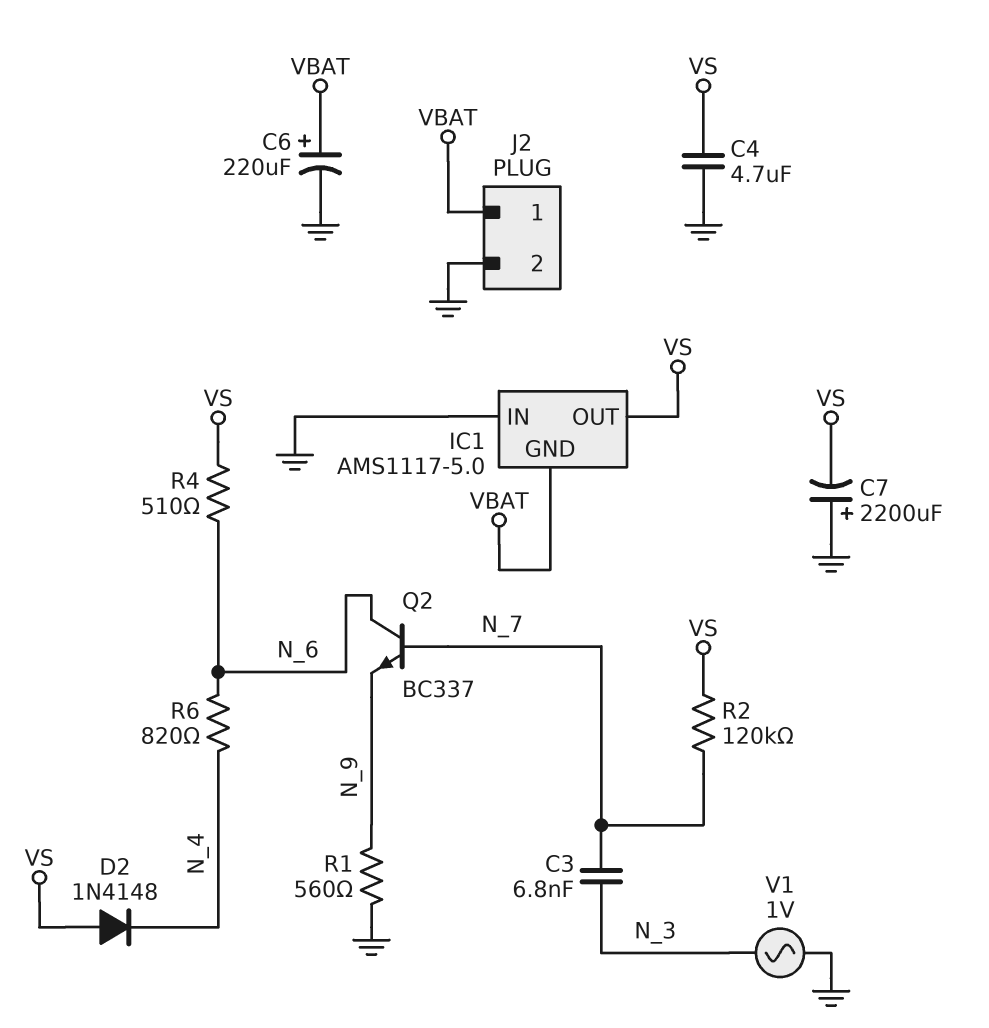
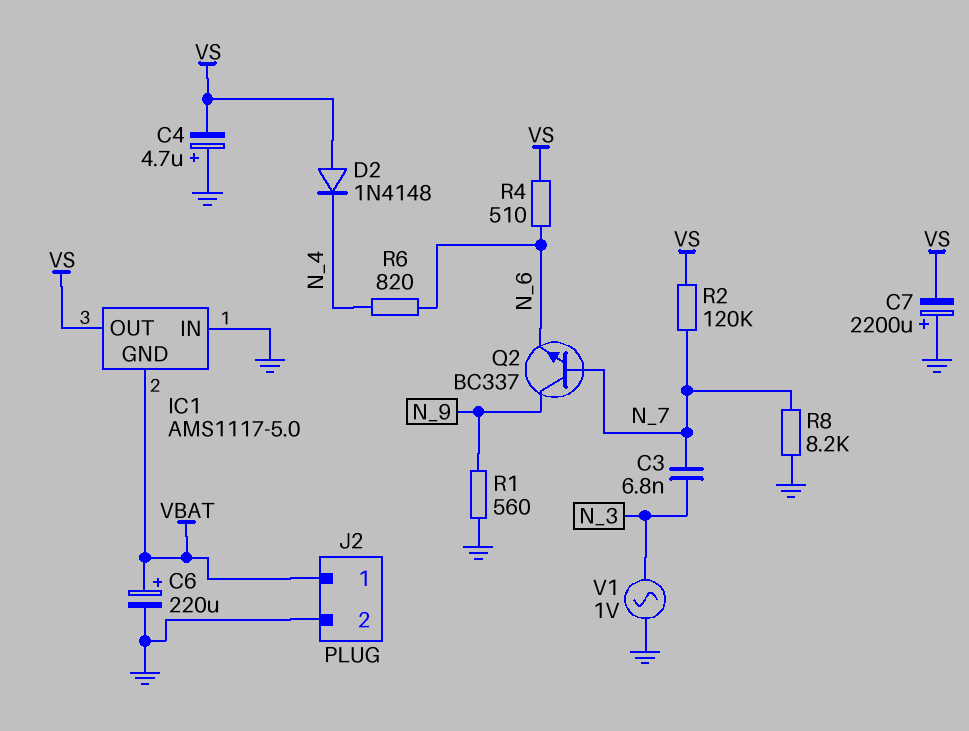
C4: 4.7uF (GND, VS) -> 4.7uF (plus GND, minus VS)
Q2: NPN BC337 (B N_7, C N_6, E N_9) -> NPN BC337 (B N_7, C N_9, E N_6)
R8: none -> 8.2k (GND, N_7)

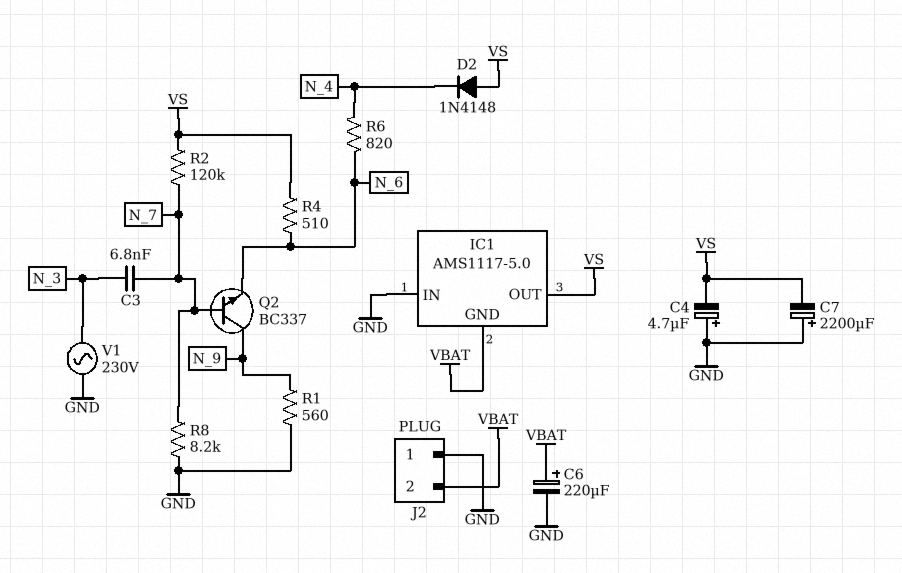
J2 pin 1: VBAT -> GND
J2 pin 2: GND -> VBAT
V1: AC 1V (GND, N_3) -> AC 230V (GND, N_3)

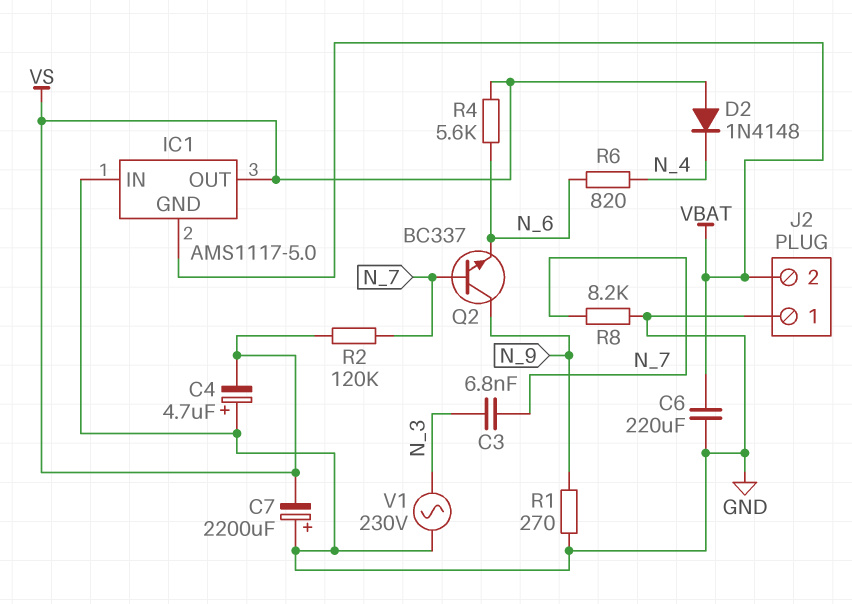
C6: 220uF (plus VBAT, minus GND) -> 220uF (GND, VBAT)
R1: 560 (GND, N_9) -> 270 (GND, N_9)
R4: 510 (N_6, VS) -> 5.6k (N_6, VS)

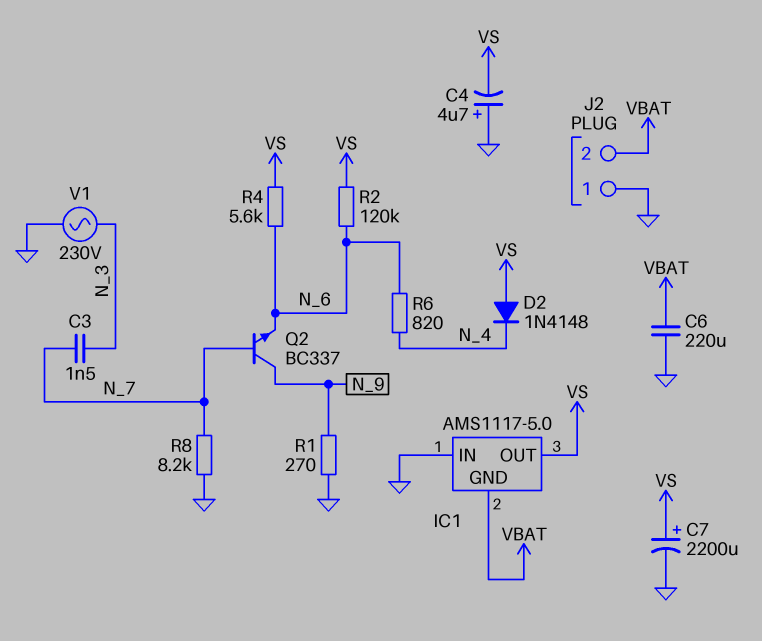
C3: 6.8nF (N_3, N_7) -> 1.5nF (N_3, N_7)
C7: 2200uF (plus GND, minus VS) -> 2200uF (plus VS, minus GND)
R2: 120k (N_7, VS) -> 120k (N_6, VS)

